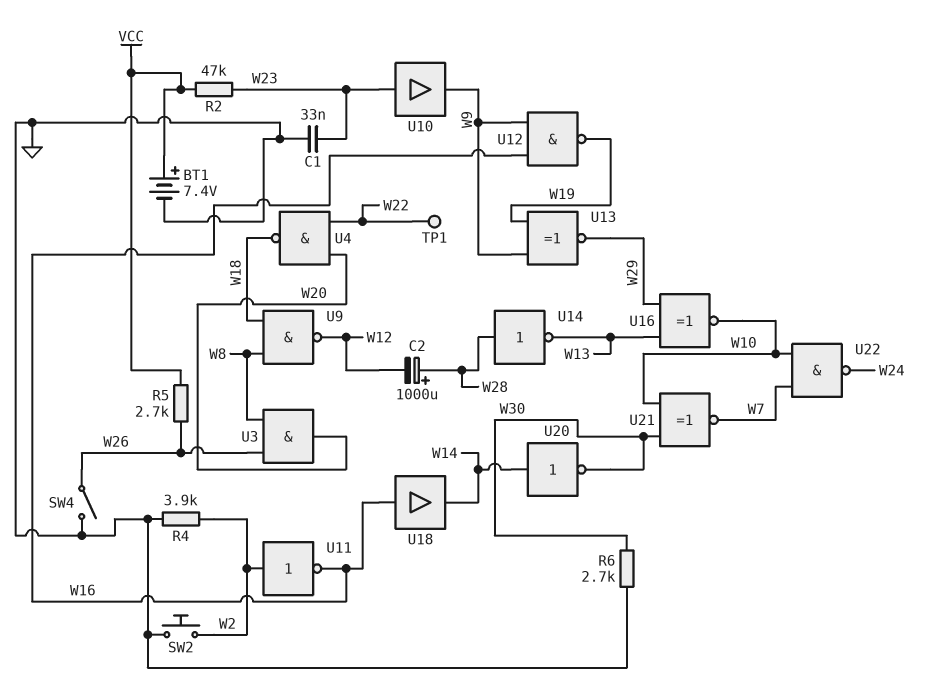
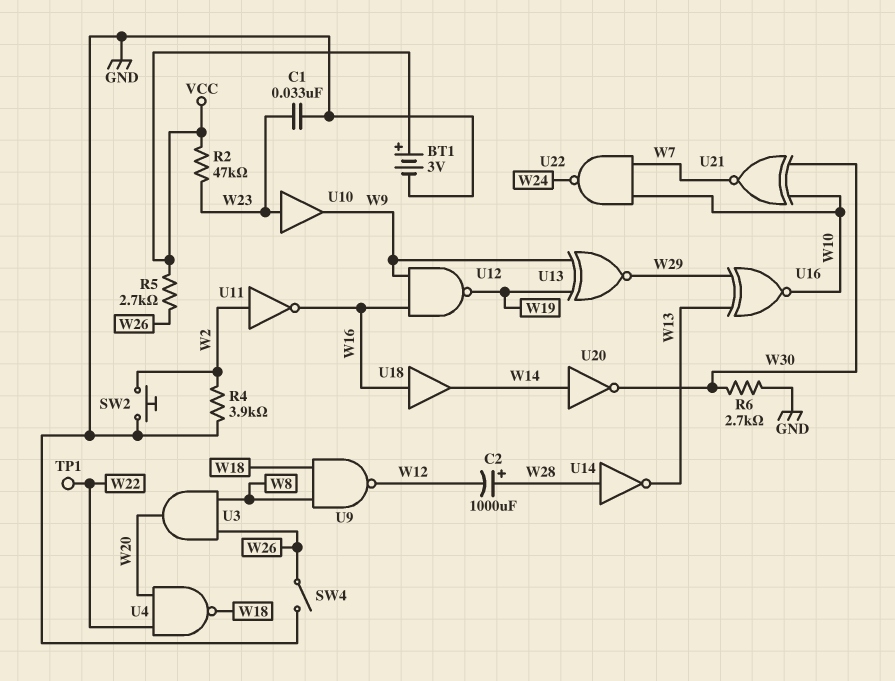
BT1: 7.4V (plus VCC, minus GND) -> 3V (plus VCC, minus GND)

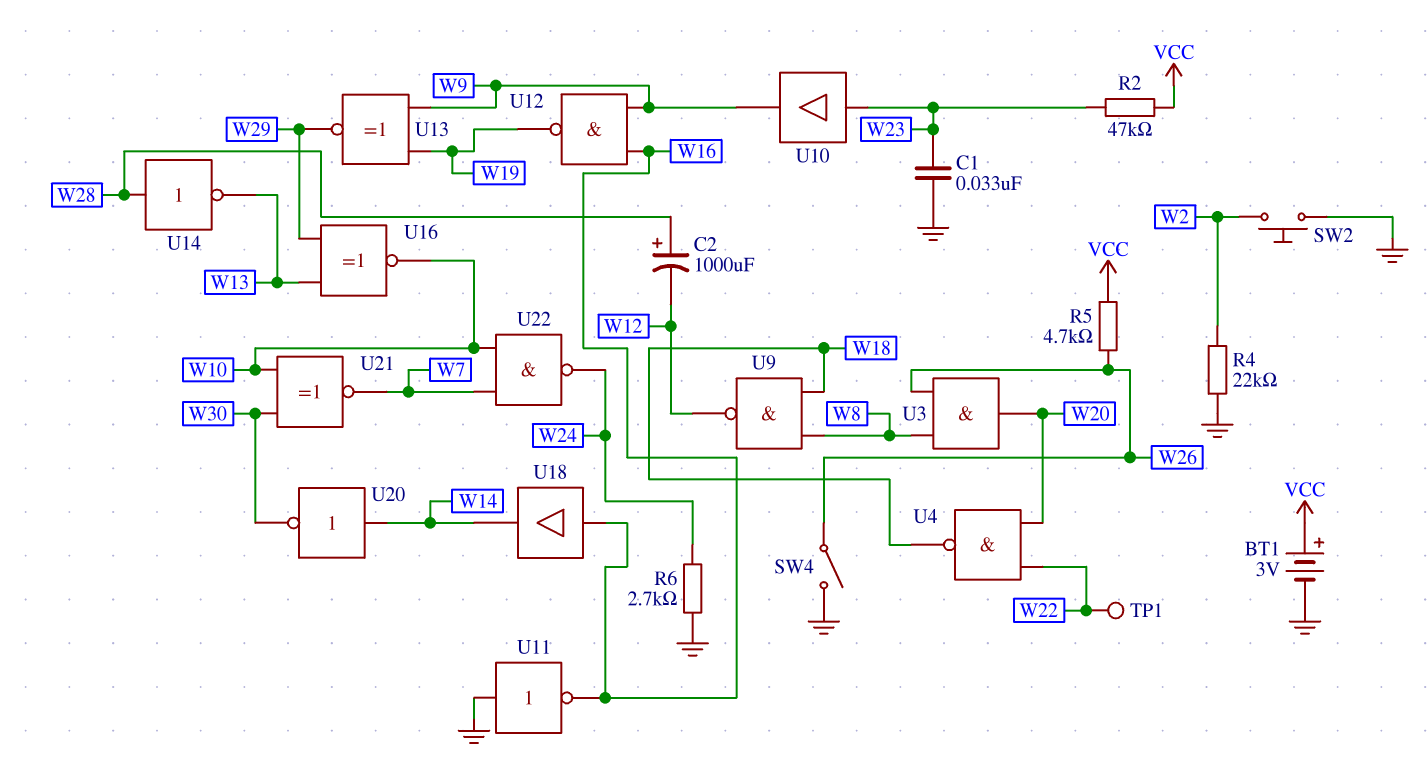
R4: 3.9k (GND, W2) -> 22k (GND, W2)
R5: 2.7k (VCC, W26) -> 4.7k (VCC, W26)
R6: 2.7k (GND, W30) -> 2.7k (GND, W24)
U11: NOT (in W2, out W16) -> NOT (in GND, out W16)

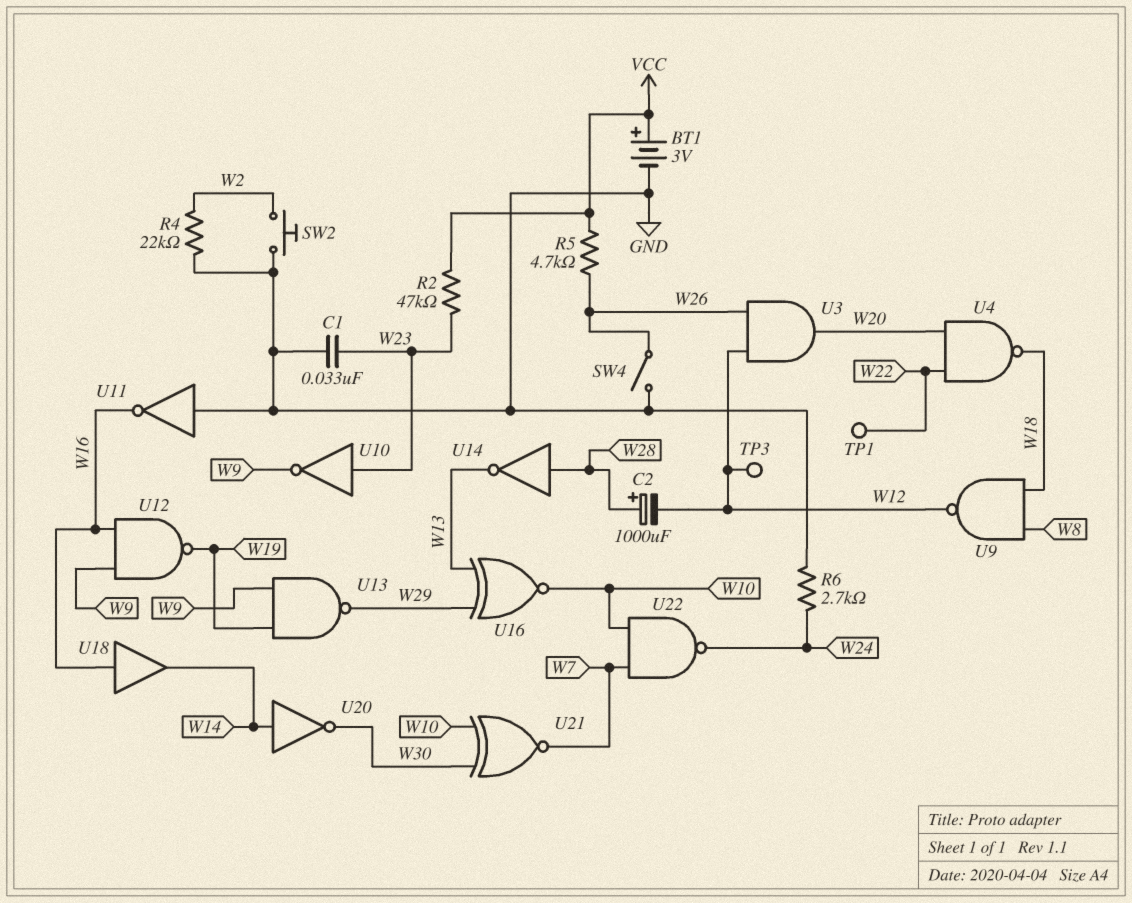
TP3: none -> test point (W12)
U3: AND (in W8, in W26, out W20) -> AND (in W12, in W26, out W20)
U10: buffer (in W23, out W9) -> NOT (in W23, out W9)
U13: XNOR (in W9, in W19, out W29) -> NAND (in W9, in W19, out W29)

